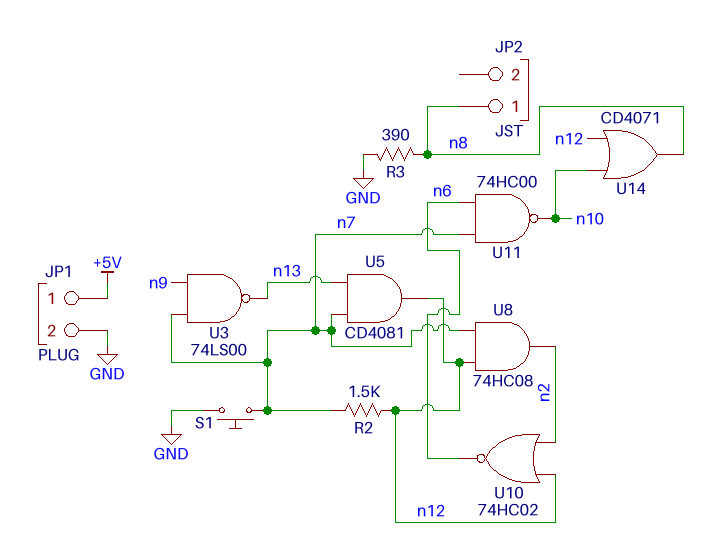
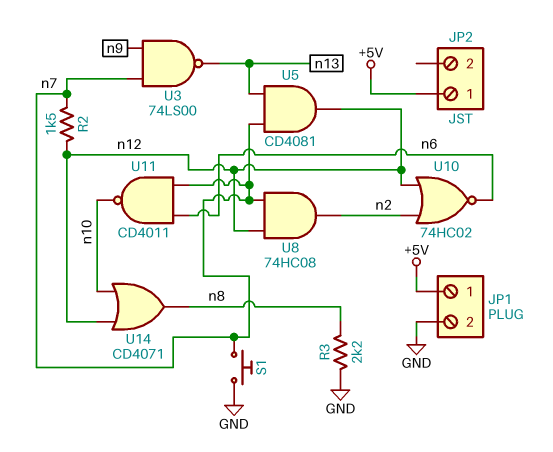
JP2 pin 1: n8 -> +5V
R3: 390 (GND, n8) -> 2.2k (GND, n8)
U11: NAND 74HC00 (in n6, in n7, out n10) -> NAND CD4011 (in n6, in n7, out n10)

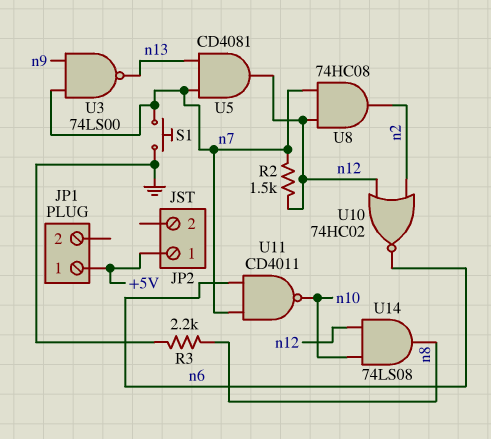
JP1 pin 2: GND -> none
U14: OR CD4071 (in n10, in n12, out n8) -> AND 74LS08 (in n10, in n12, out n8)

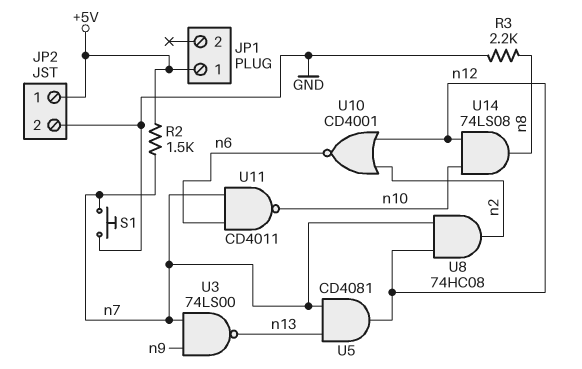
JP2 pin 2: none -> GND
R2: 1.5k (n7, n12) -> 1.5k (+5V, n7)
U10: NOR 74HC02 (in n2, in n12, out n6) -> NOR CD4001 (in n2, in n12, out n6)

